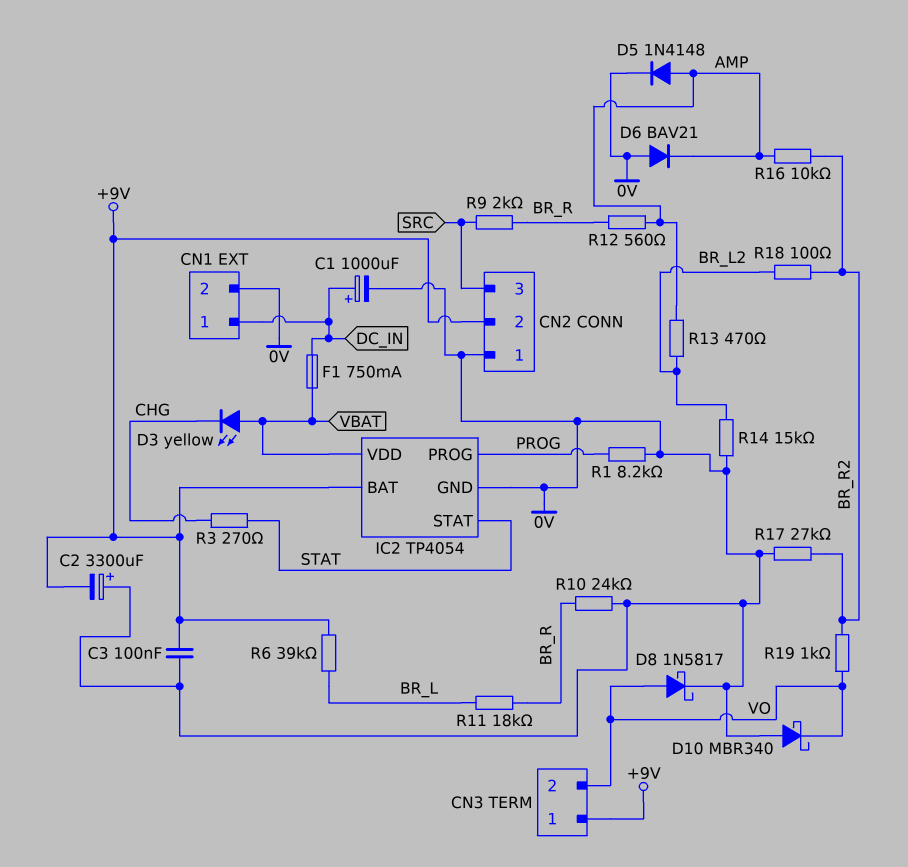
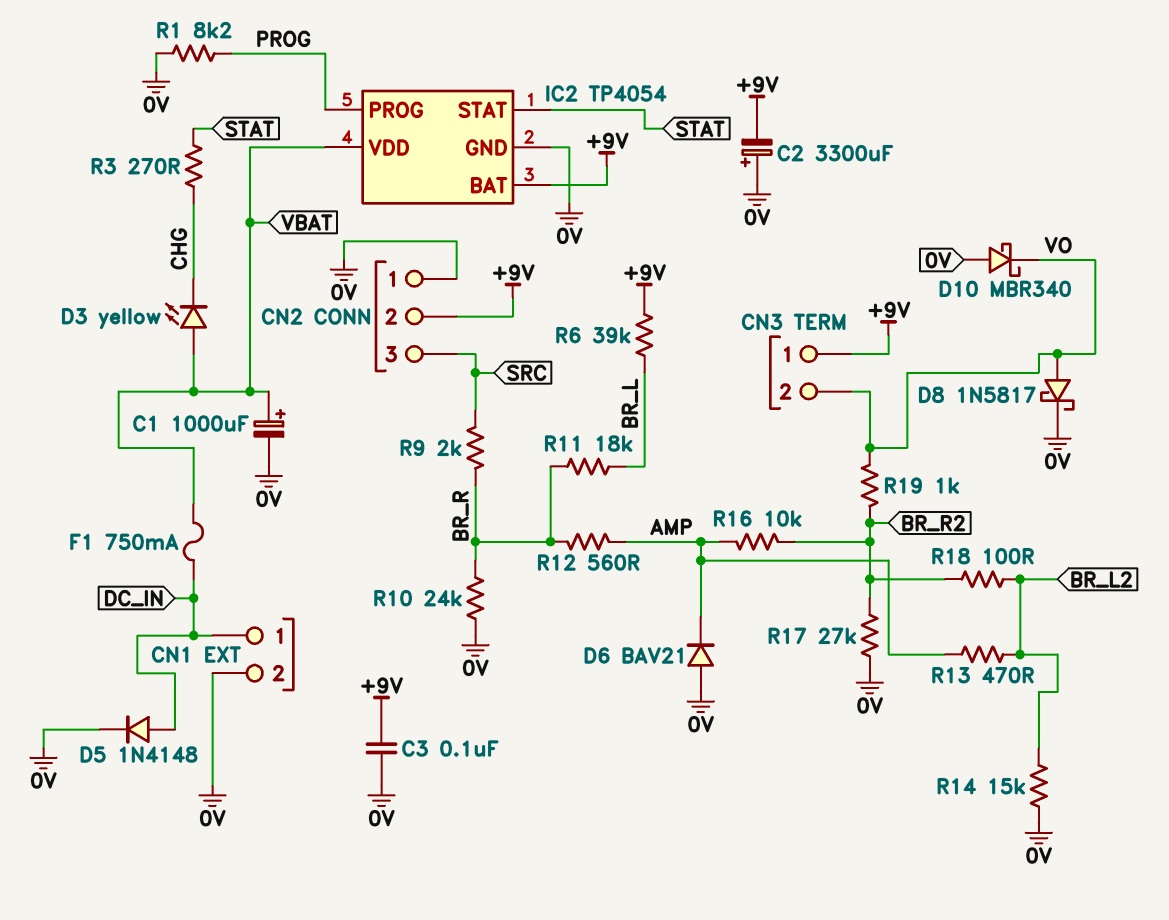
C1: 1000uF (plus DC_IN, minus 0V) -> 1000uF (plus VBAT, minus 0V)
D5: diode 1N4148 (A AMP, K 0V) -> diode 1N4148 (A DC_IN, K 0V)

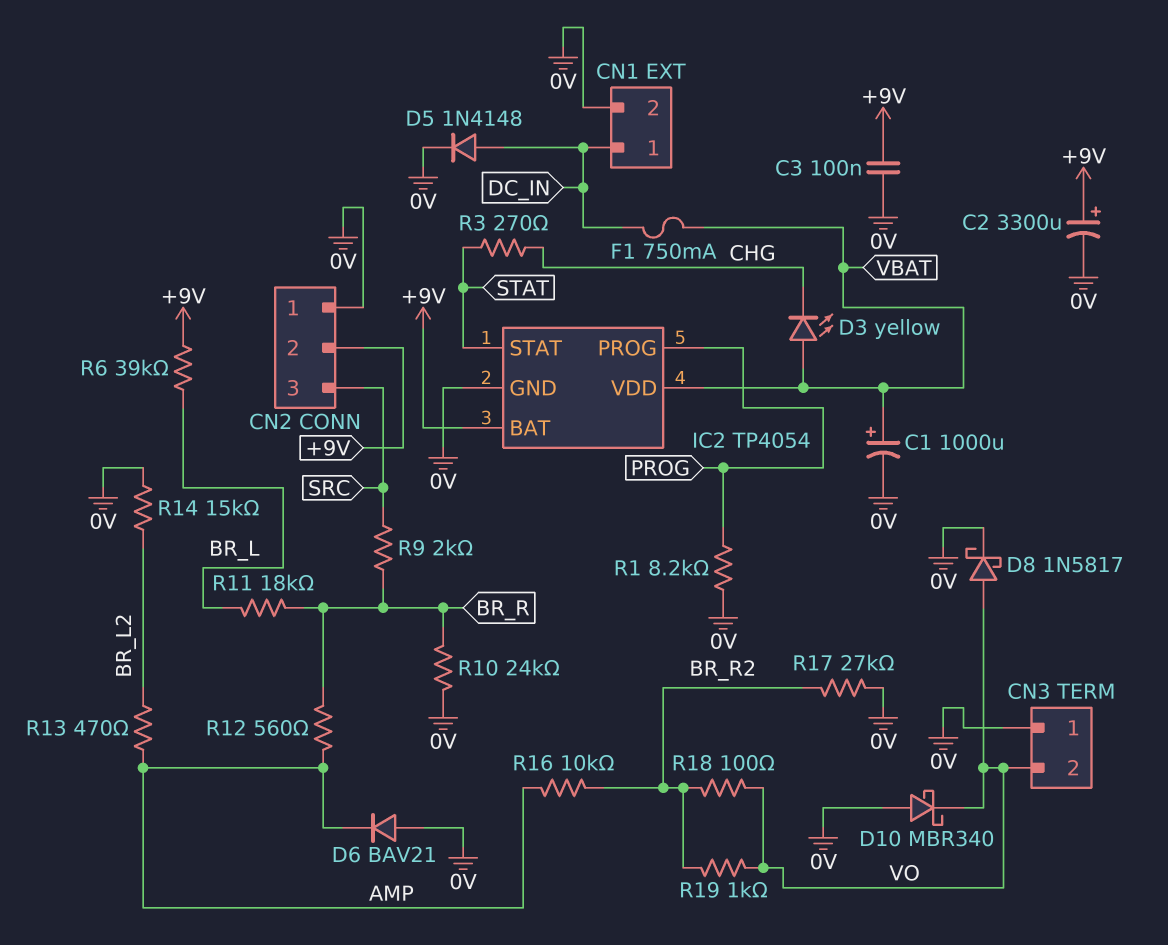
C2: 3300uF (plus 0V, minus +9V) -> 3300uF (plus +9V, minus 0V)
CN3 pin 1: +9V -> 0V
R18: 100 (BR_L2, BR_R2) -> 100 (BR_R2, VO)

